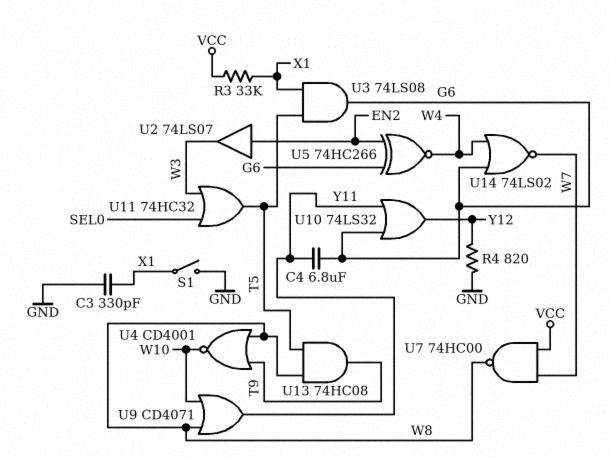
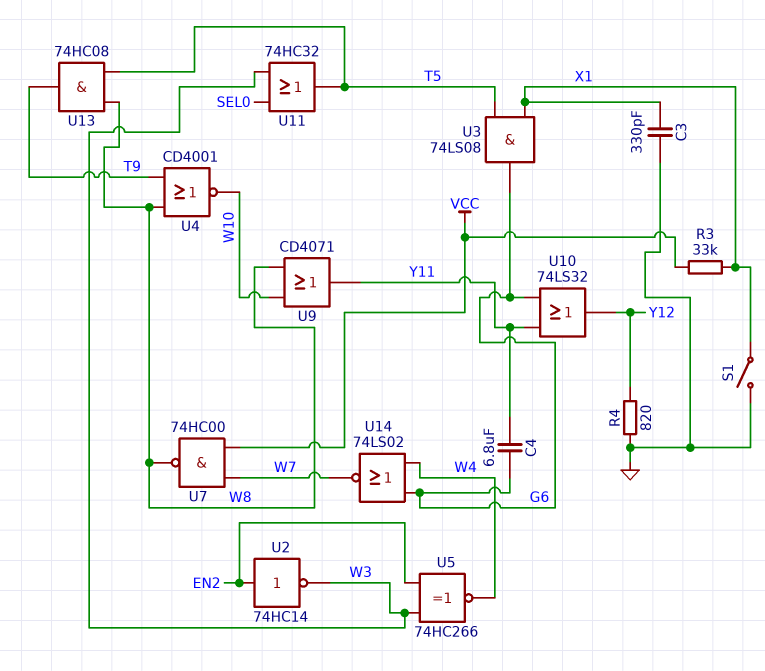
U2: buffer 74LS07 (in EN2, out W3) -> NOT 74HC14 (in EN2, out W3)
U5: XNOR 74HC266 (in EN2, in G6, out W4) -> XNOR 74HC266 (in EN2, in W3, out W4)

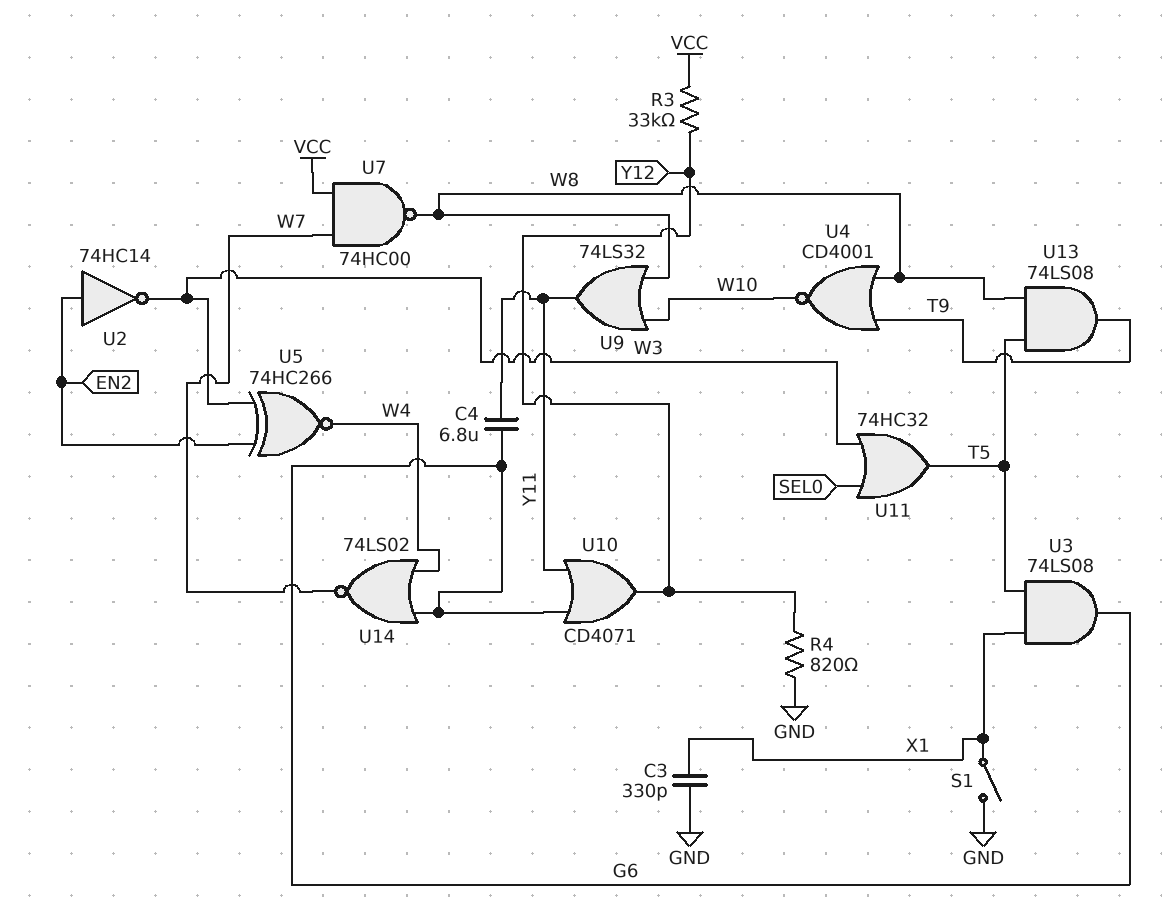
R3: 33k (VCC, X1) -> 33k (VCC, Y12)
U9: OR CD4071 (in W8, in W10, out Y11) -> OR 74LS32 (in W8, in W10, out Y11)
U10: OR 74LS32 (in G6, in Y11, out Y12) -> OR CD4071 (in G6, in Y11, out Y12)
U13: AND 74HC08 (in T5, in W8, out T9) -> AND 74LS08 (in T5, in W8, out T9)

